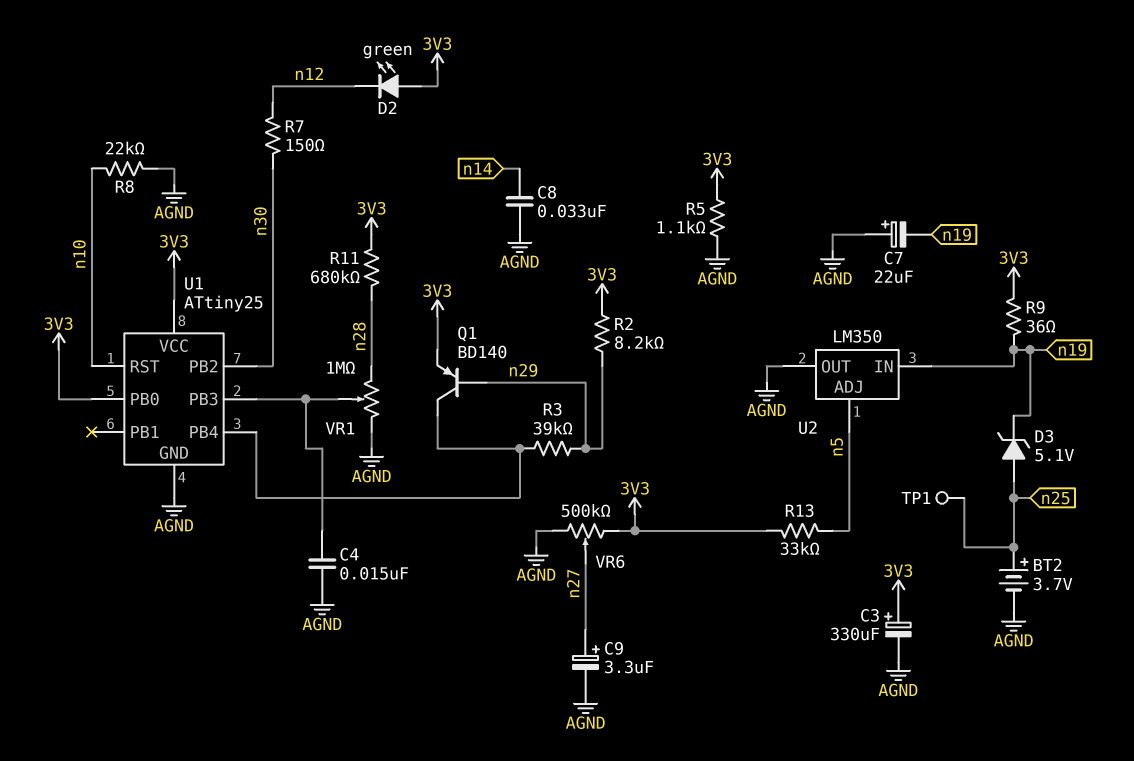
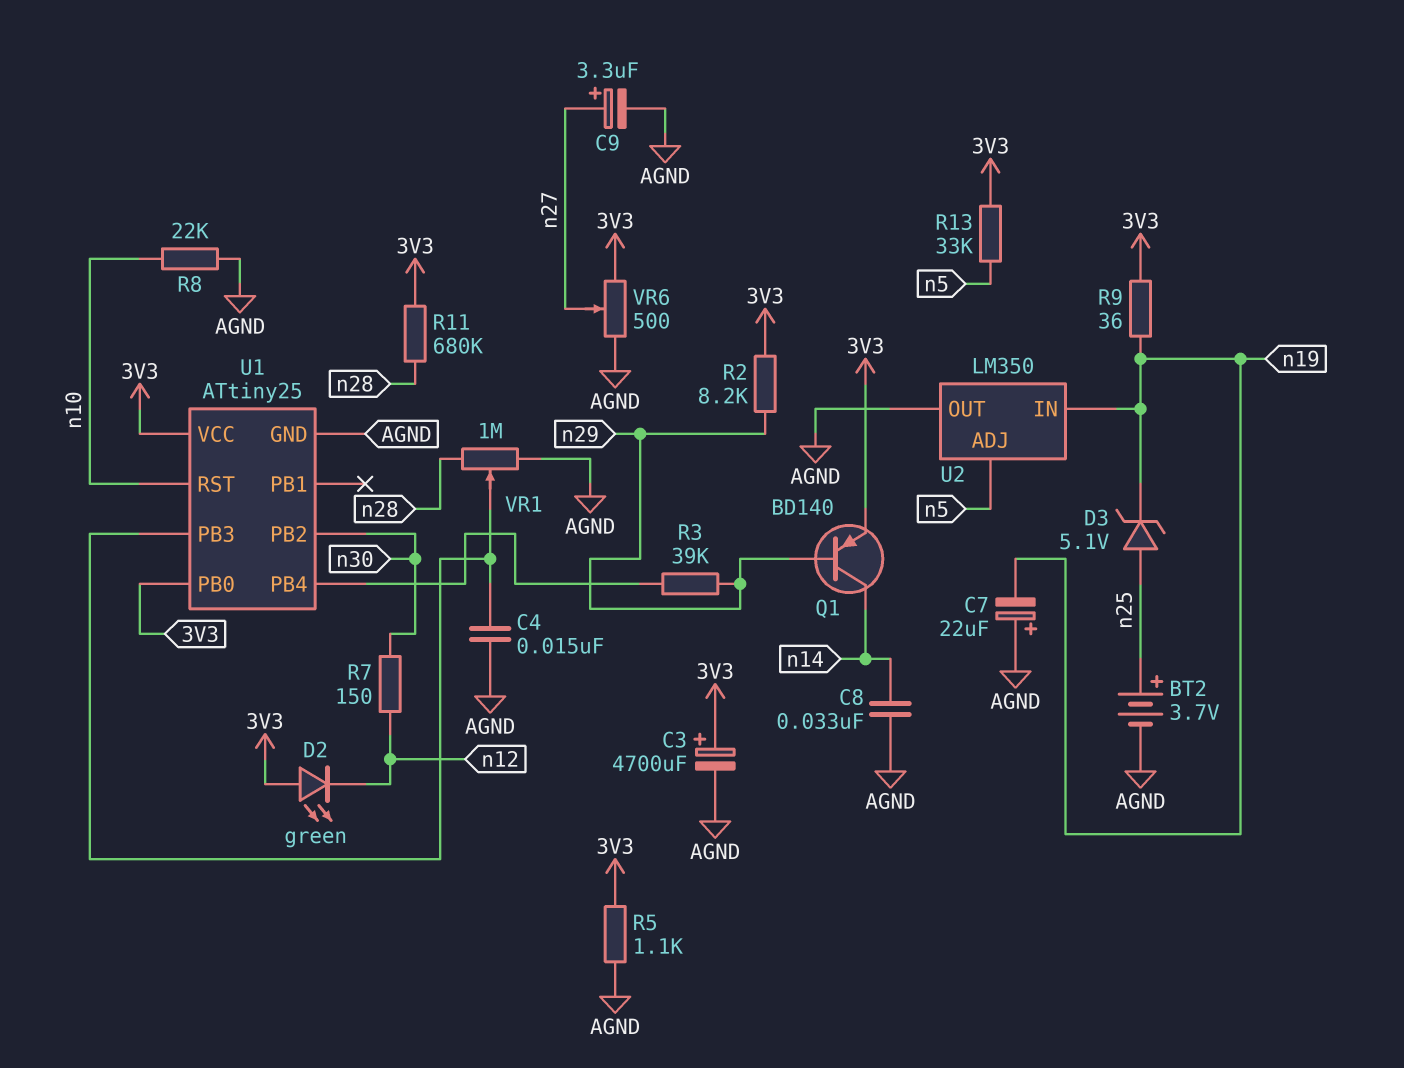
C3: 330uF (plus 3V3, minus AGND) -> 4700uF (plus 3V3, minus AGND)
Q1: PNP BD140 (B n29, C U1/PB4, E 3V3) -> PNP BD140 (B n29, C n14, E 3V3)
TP1: test point (n25) -> none
VR6: 500k (3V3, AGND, wiper n27) -> 500 (3V3, AGND, wiper n27)

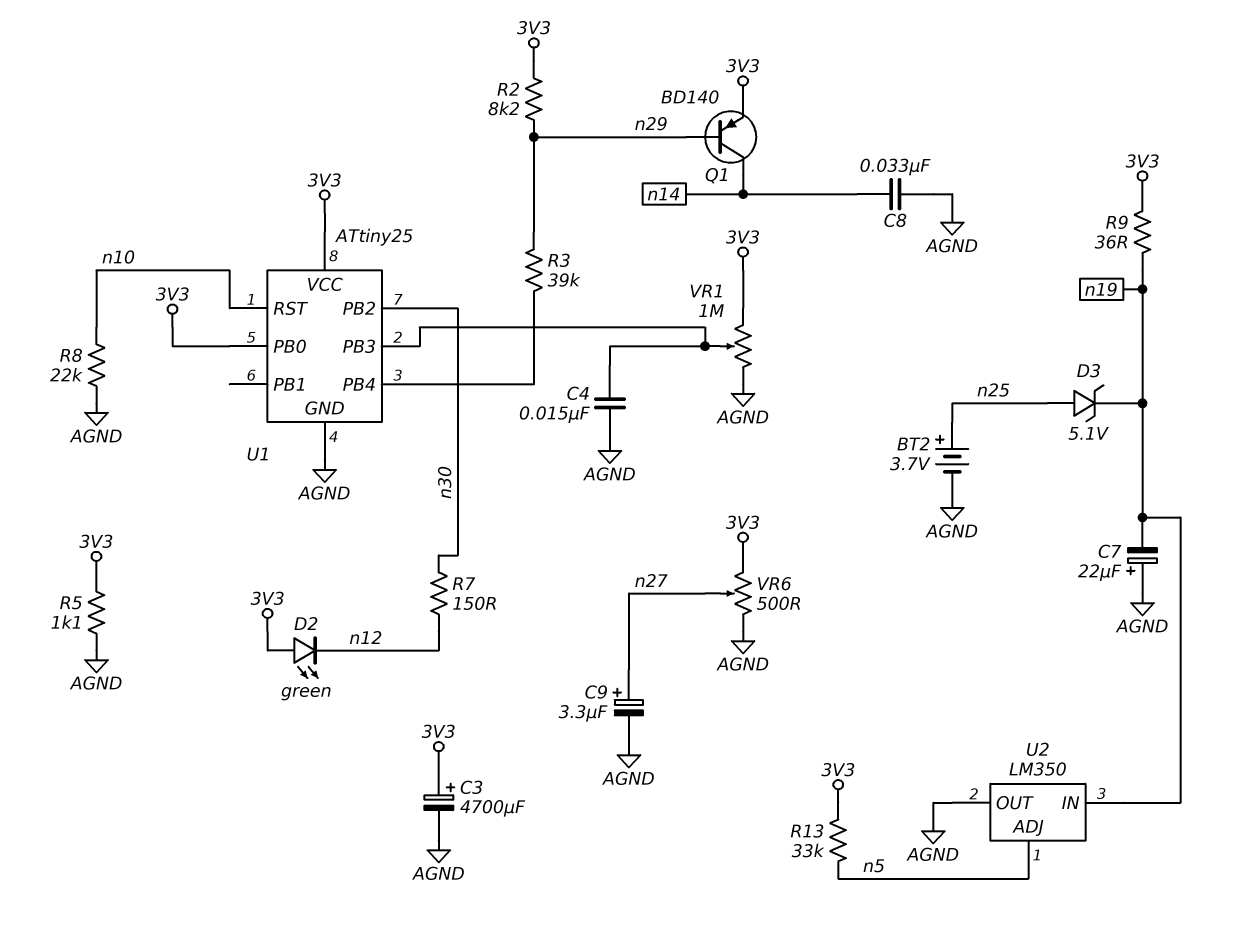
R11: 680k (3V3, n28) -> none
VR1: 1M (AGND, n28, wiper U1/PB3) -> 1M (3V3, AGND, wiper U1/PB3)

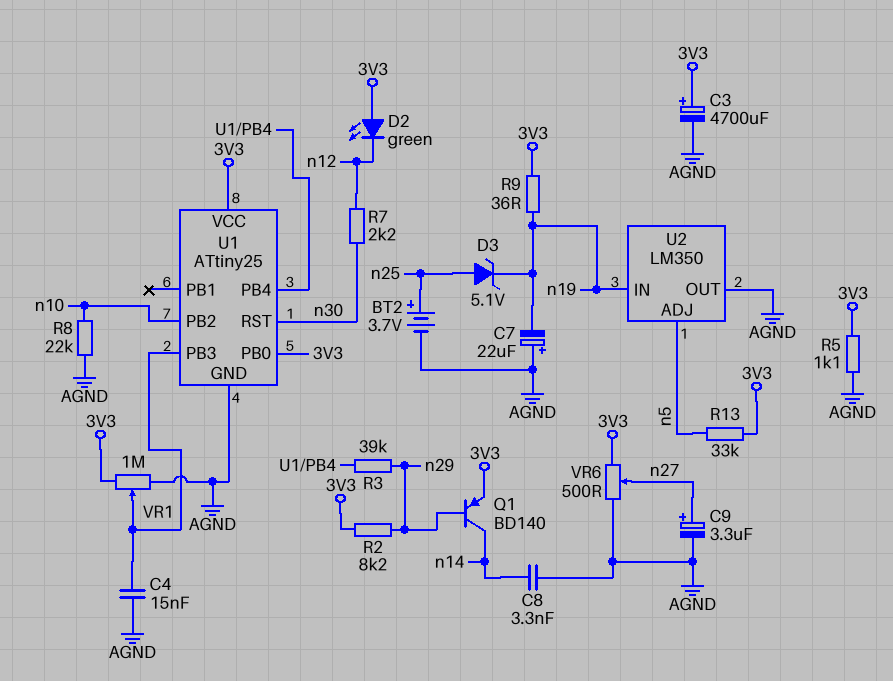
C8: 33nF (AGND, n14) -> 3.3nF (AGND, n14)
R7: 150 (n12, n30) -> 2.2k (n12, n30)
U1 pin PB2: n30 -> n10
U1 pin RST: n10 -> n30

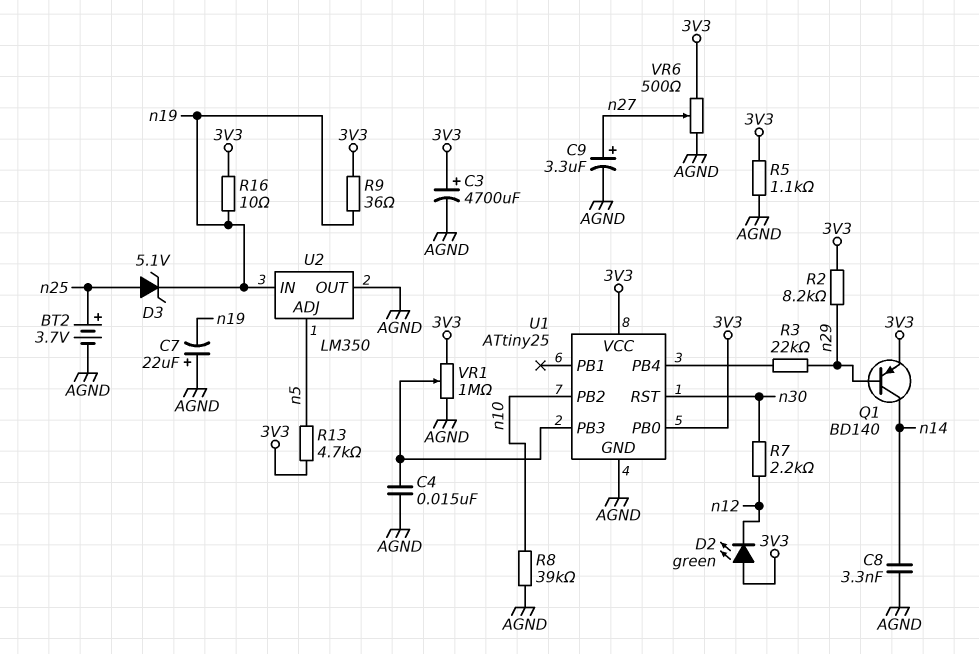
R3: 39k (U1/PB4, n29) -> 22k (U1/PB4, n29)
R8: 22k (AGND, n10) -> 39k (AGND, n10)
R13: 33k (3V3, n5) -> 4.7k (3V3, n5)
R16: none -> 10 (3V3, n19)

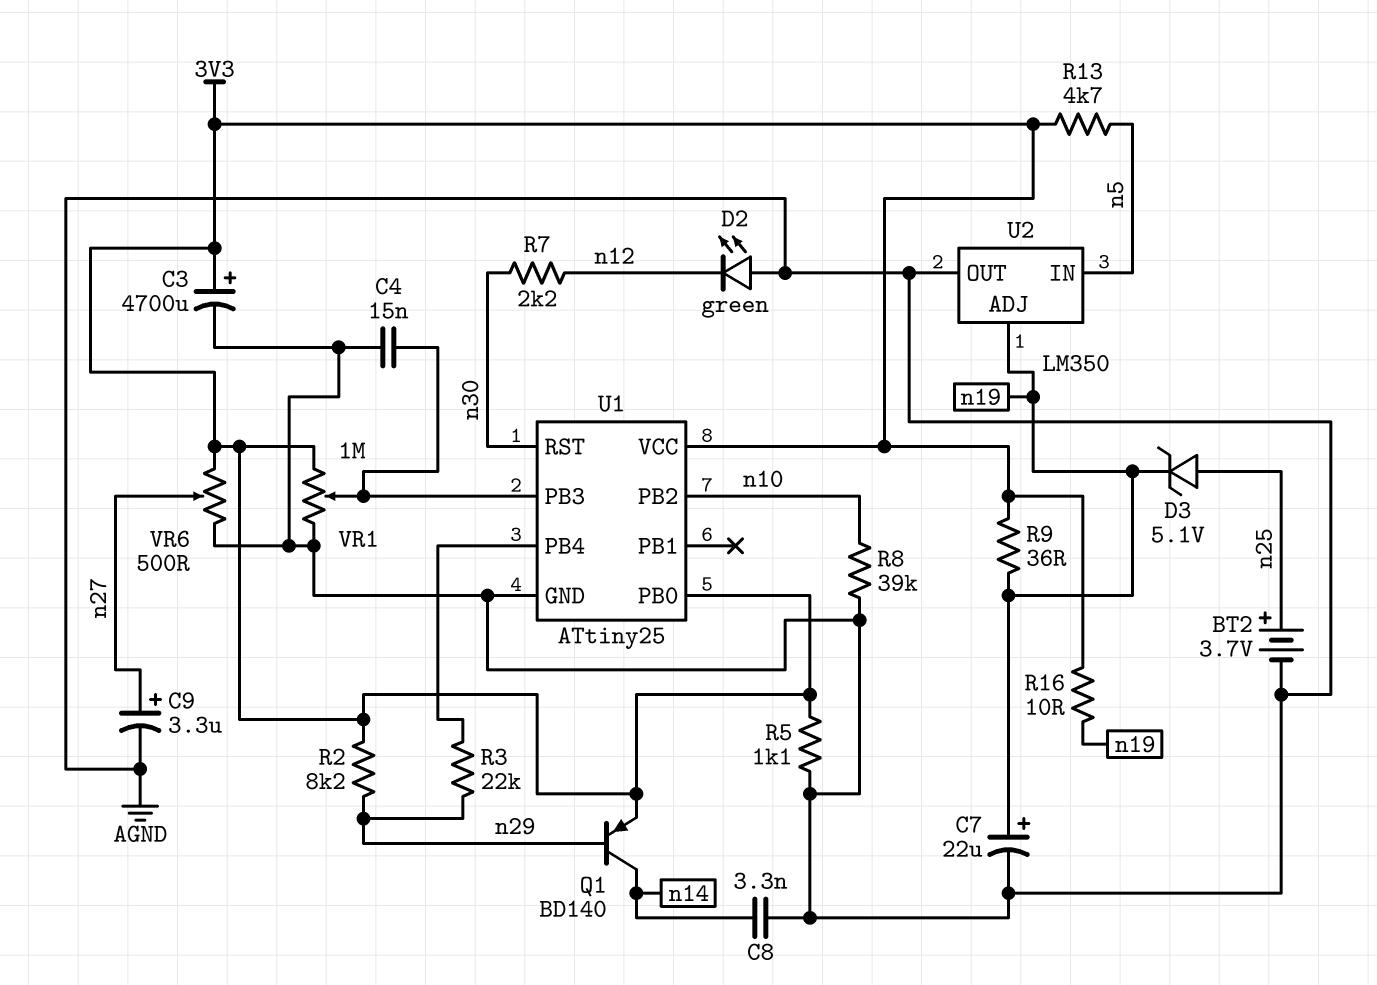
C7: 22uF (plus AGND, minus n19) -> 22uF (plus n19, minus AGND)
D2: LED green (A 3V3, K n12) -> LED green (A AGND, K n12)
U2 pin ADJ: n5 -> n19
U2 pin IN: n19 -> n5

